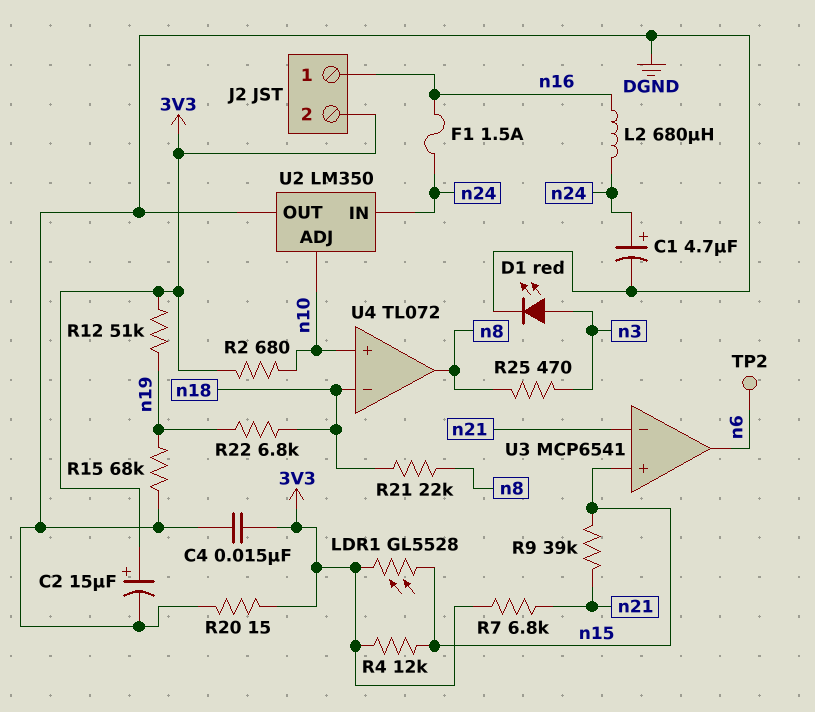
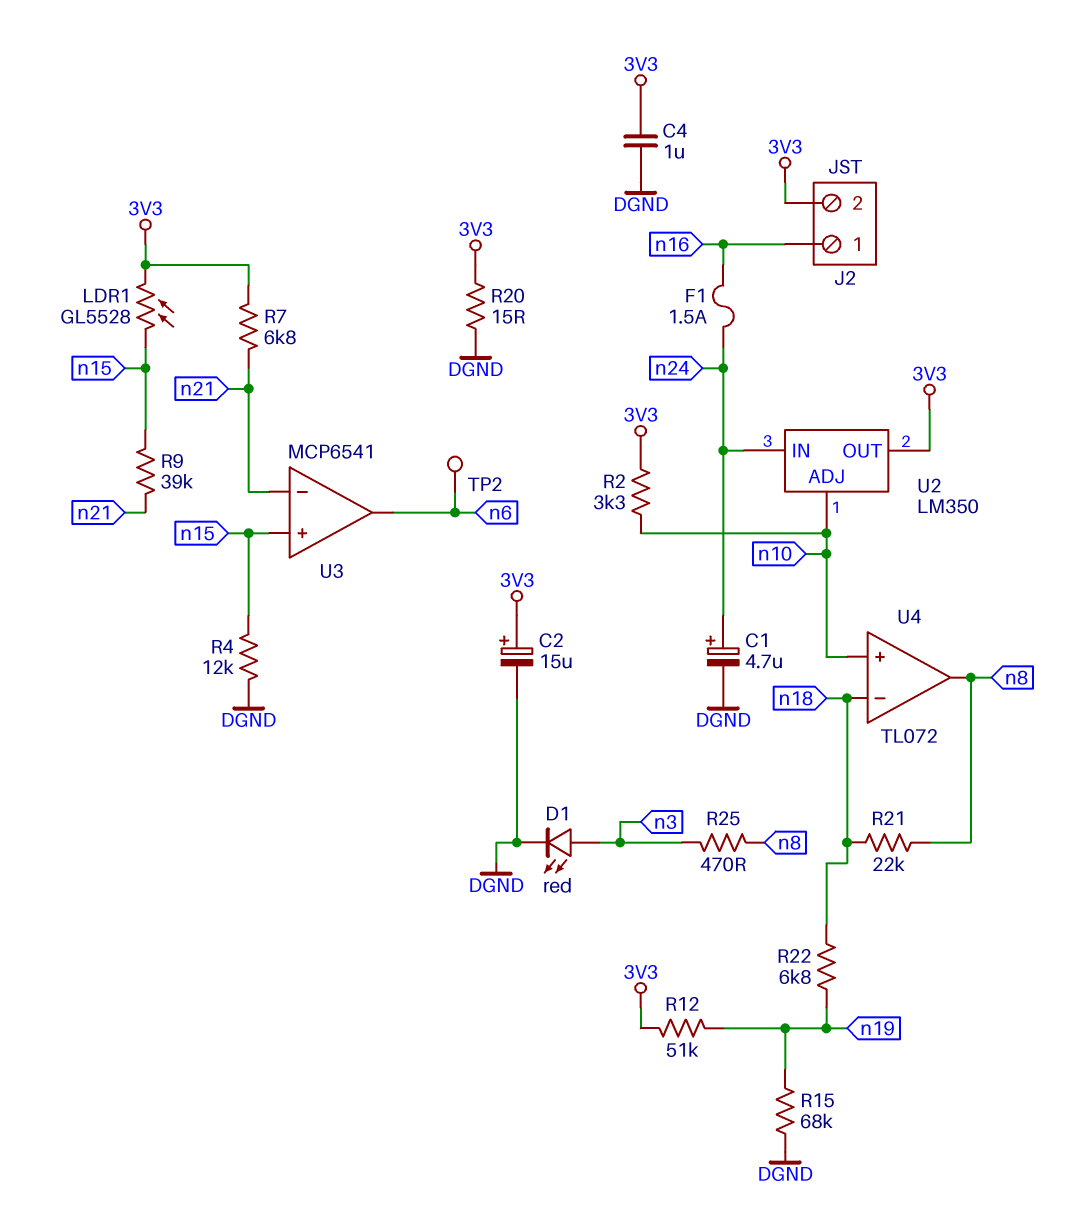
C4: 15nF (3V3, DGND) -> 1uF (3V3, DGND)
L2: 680uH (n16, n24) -> none
R2: 680 (3V3, n10) -> 3.3k (3V3, n10)
R4: 12k (3V3, n15) -> 12k (DGND, n15)
U2 pin OUT: DGND -> 3V3

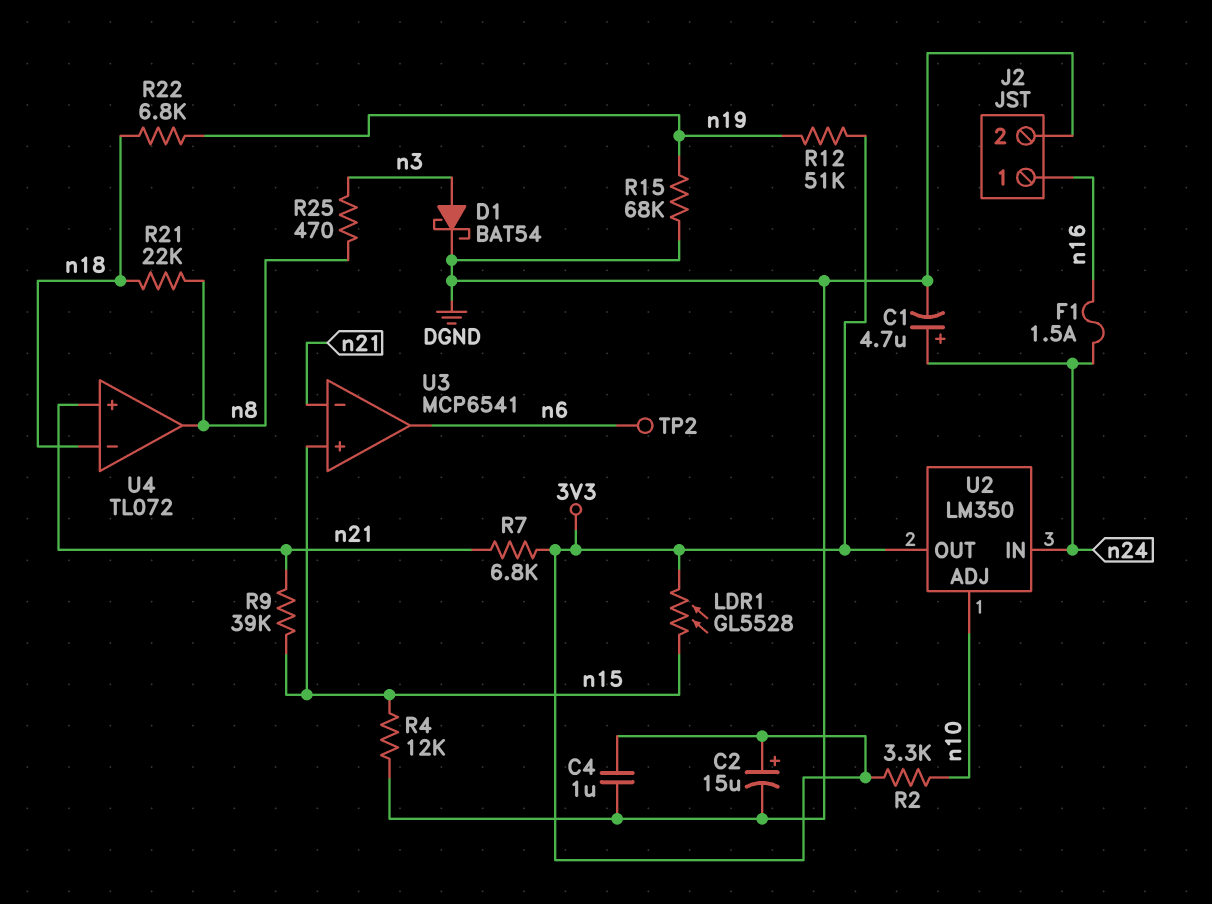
D1: LED red (A n3, K DGND) -> schottky BAT54 (A n3, K DGND)
J2 pin 2: 3V3 -> DGND
R20: 15 (3V3, DGND) -> none
U4 pin in+: n10 -> n21

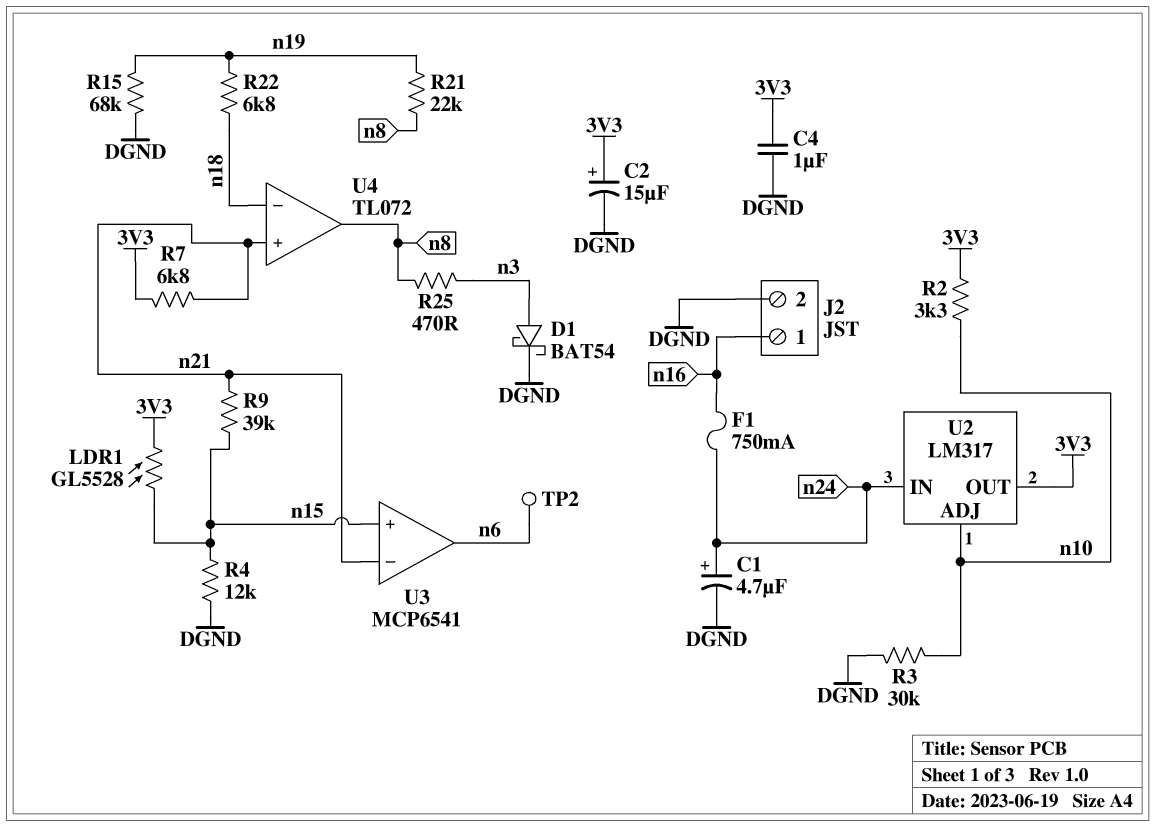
F1: 1.5A (n16, n24) -> 750mA (n16, n24)
R3: none -> 30k (DGND, n10)
R12: 51k (3V3, n19) -> none
R21: 22k (n8, n18) -> 22k (n8, n19)
U2: LM350 -> LM317

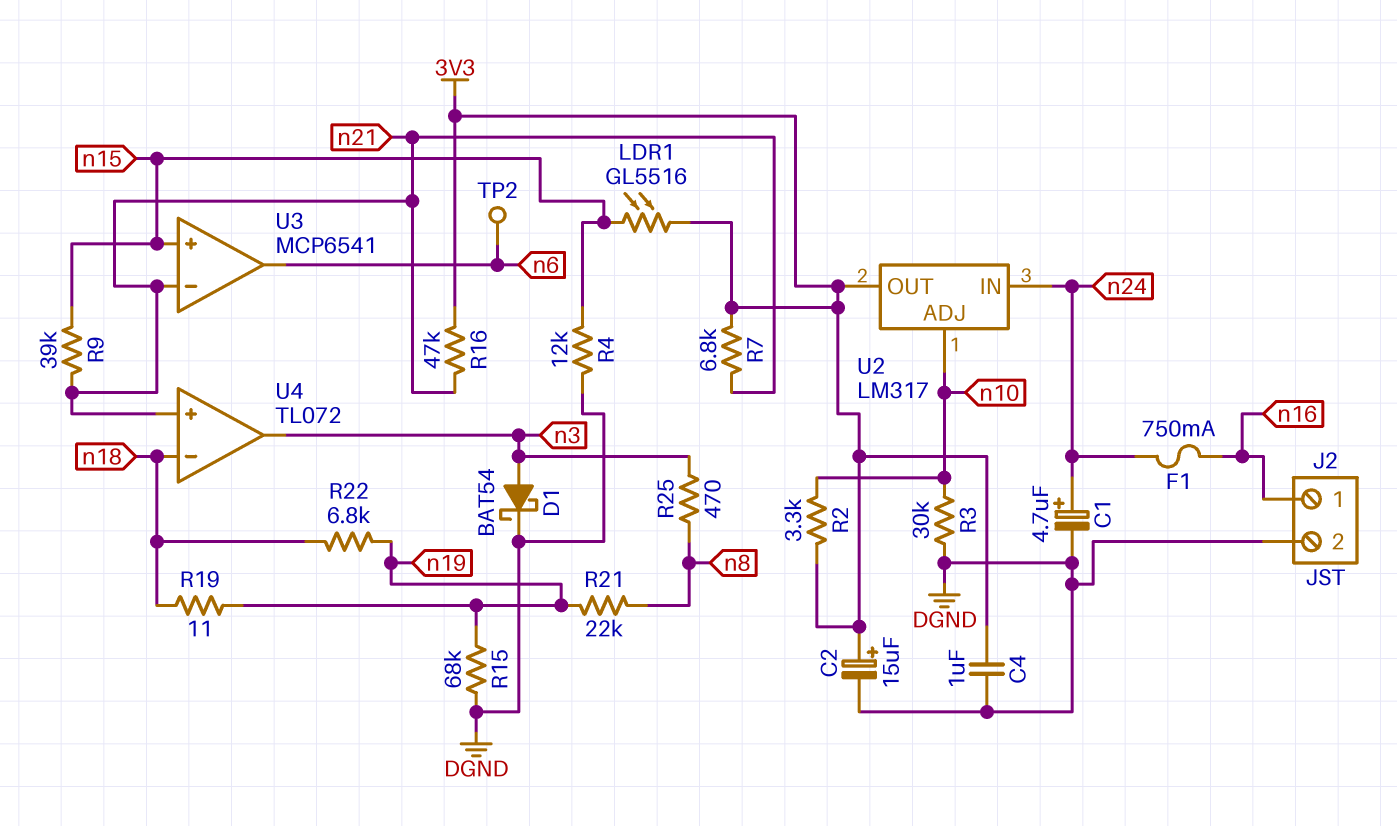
LDR1: GL5528 (3V3, n15) -> GL5516 (3V3, n15)
R16: none -> 47k (3V3, n21)
R19: none -> 11 (n18, n19)
U4 pin out: n8 -> n3

